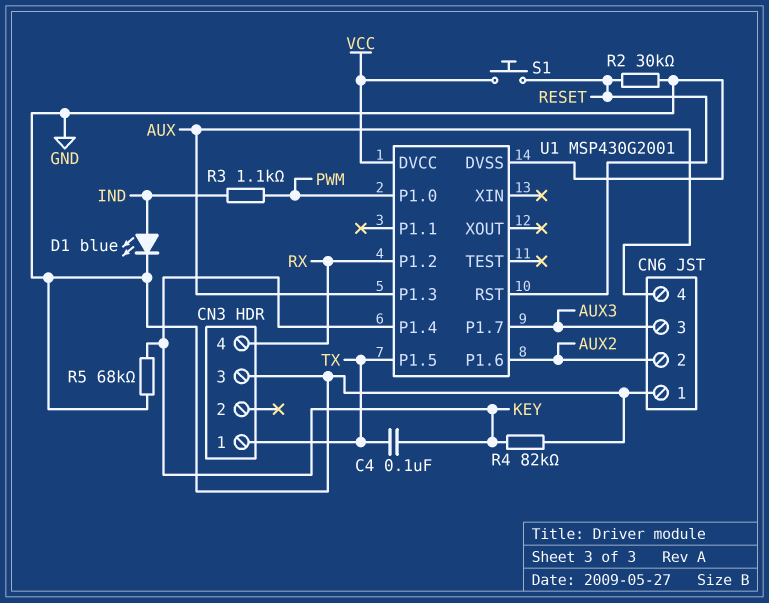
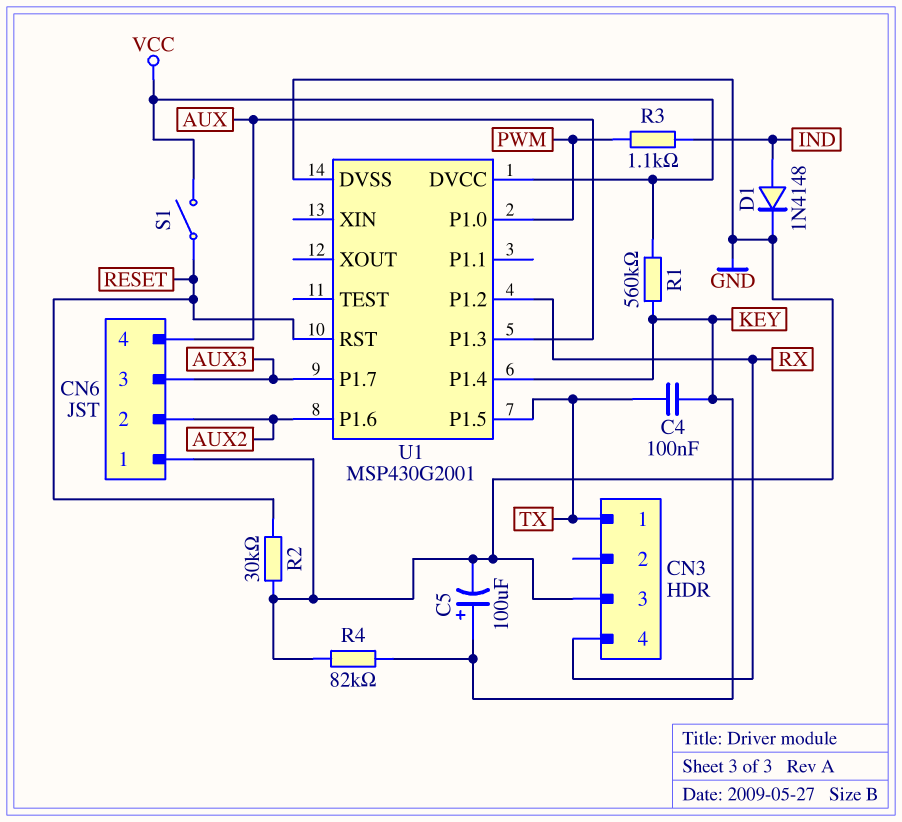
C5: none -> 100uF (plus KEY, minus GND)
D1: LED blue (A IND, K GND) -> diode 1N4148 (A IND, K GND)
R1: none -> 560k (KEY, VCC)
R5: 68k (GND, KEY) -> none
S1: button (RESET, VCC) -> switch (RESET, VCC)

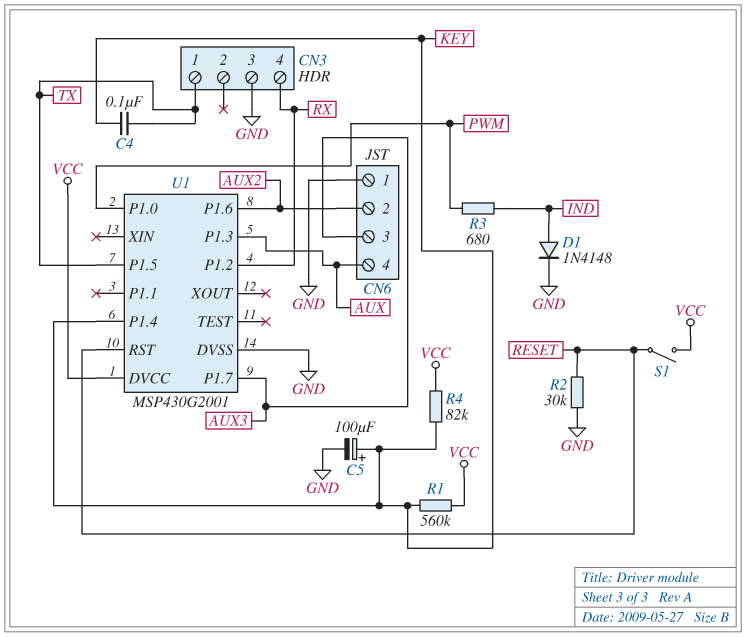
R3: 1.1k (IND, PWM) -> 680 (IND, PWM)
R4: 82k (GND, KEY) -> 82k (KEY, VCC)

